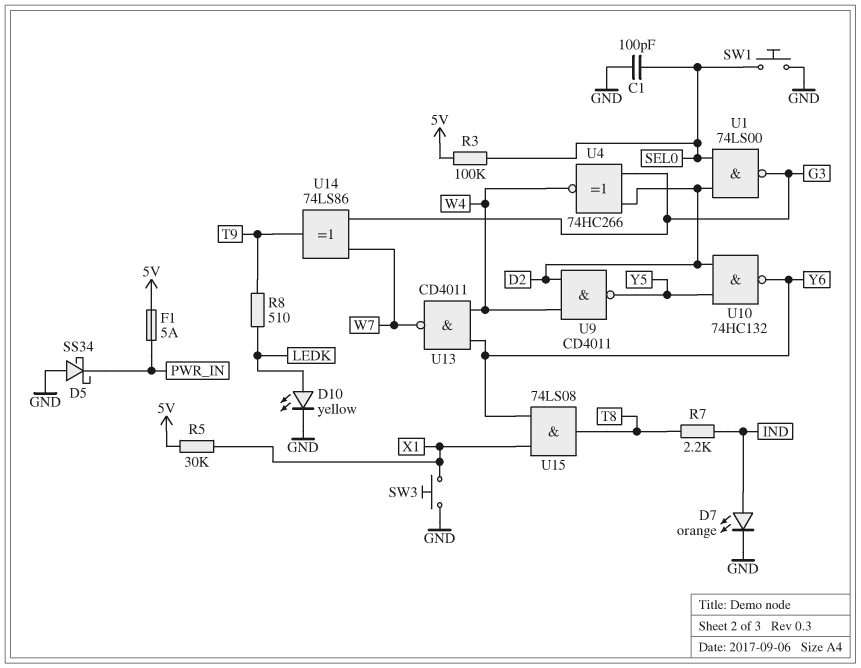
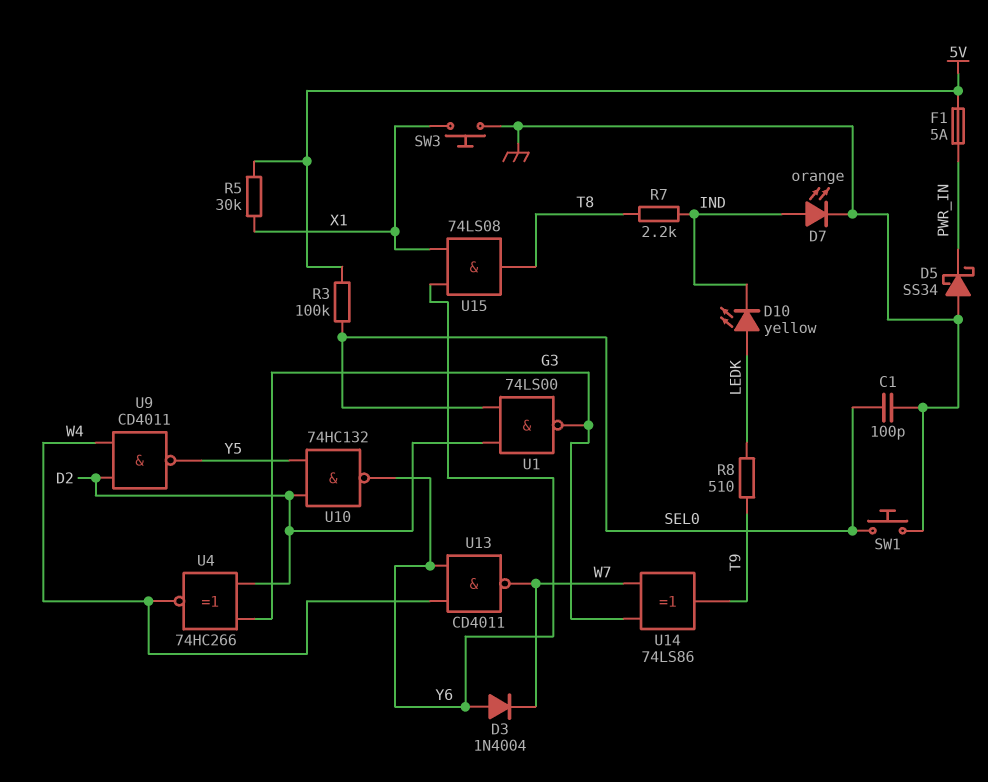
D3: none -> diode 1N4004 (A Y6, K W7)
D10: LED yellow (A LEDK, K GND) -> LED yellow (A LEDK, K IND)

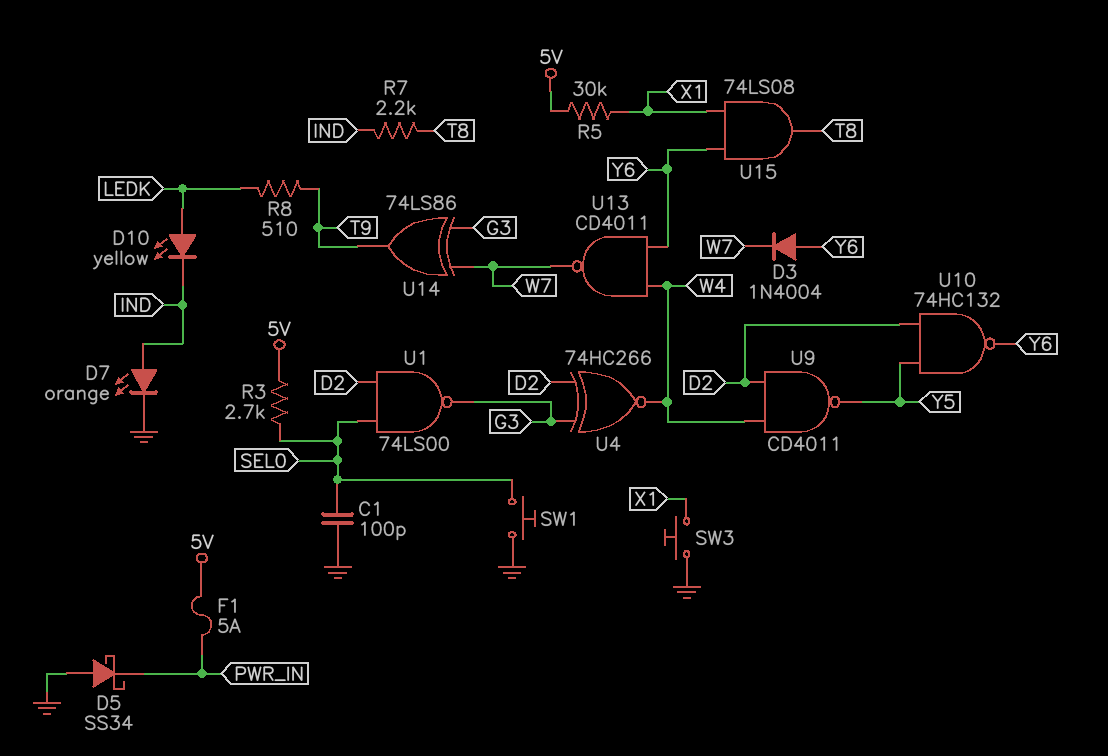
R3: 100k (5V, SEL0) -> 2.7k (5V, SEL0)

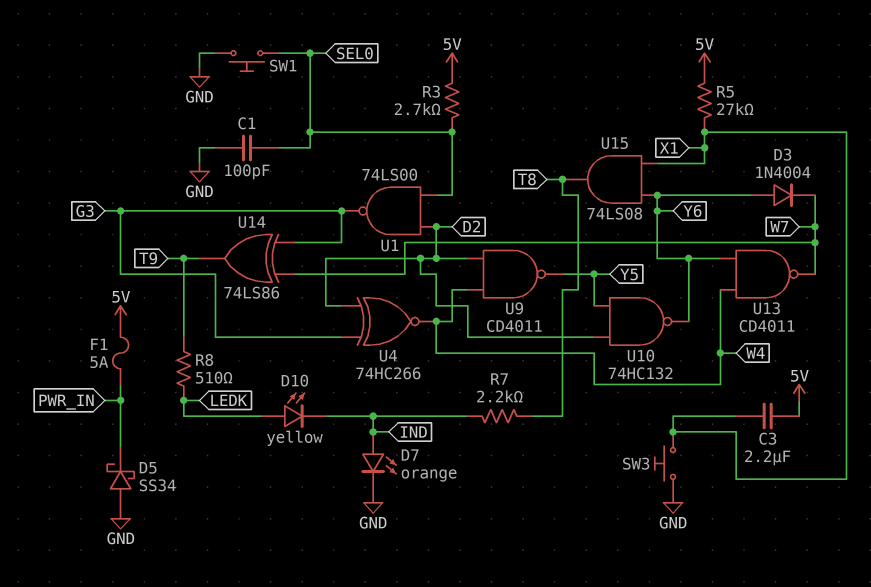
C3: none -> 2.2uF (5V, X1)
R5: 30k (5V, X1) -> 27k (5V, X1)

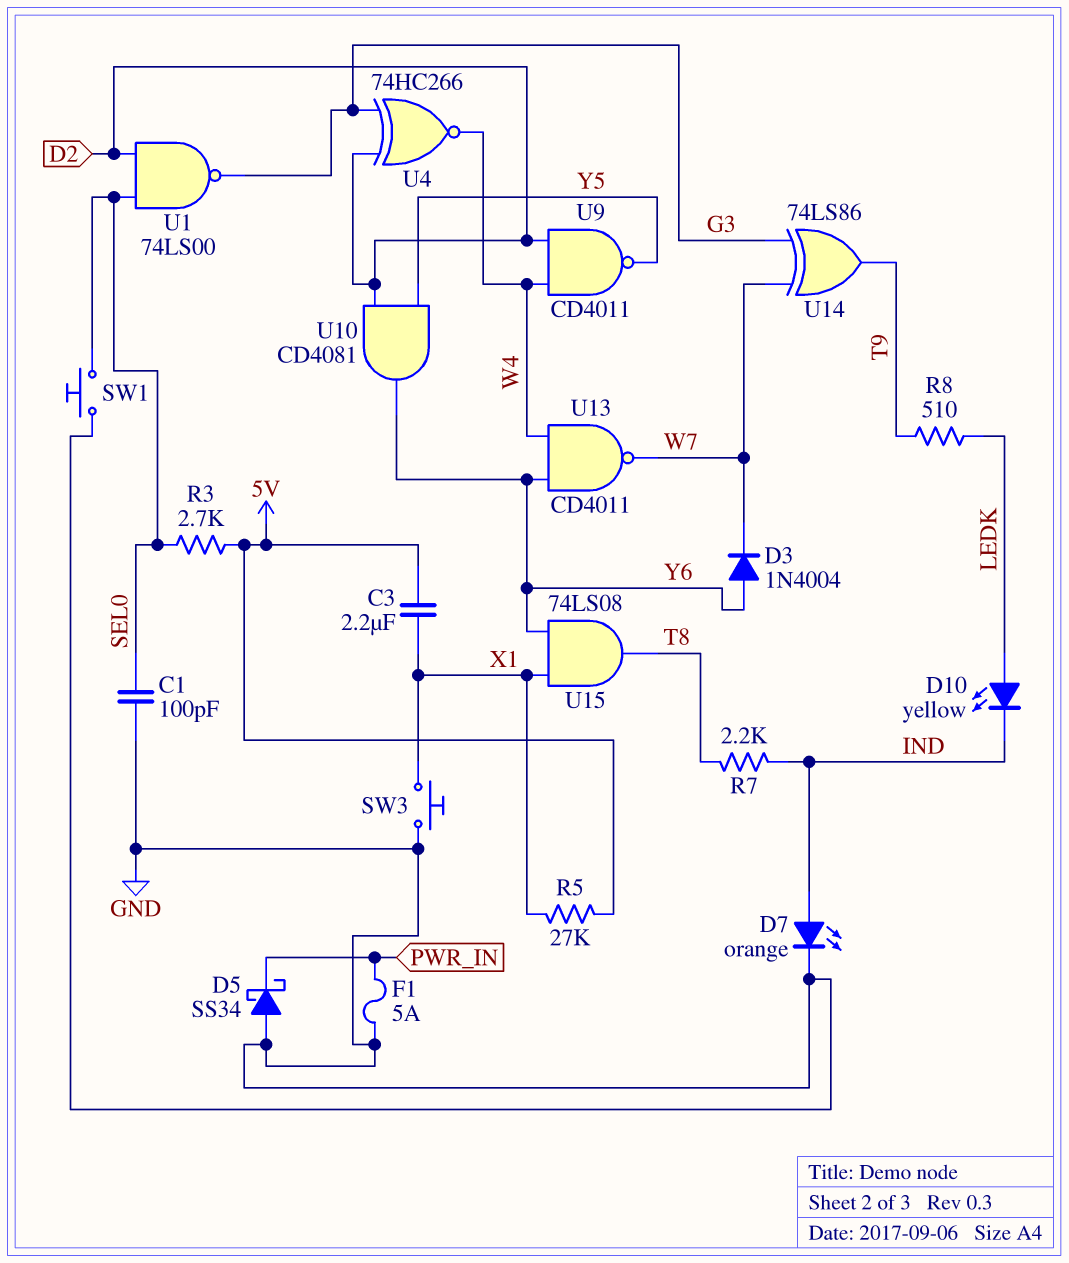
F1: 5A (5V, PWR_IN) -> 5A (GND, PWR_IN)
U10: NAND 74HC132 (in D2, in Y5, out Y6) -> AND CD4081 (in D2, in Y5, out Y6)

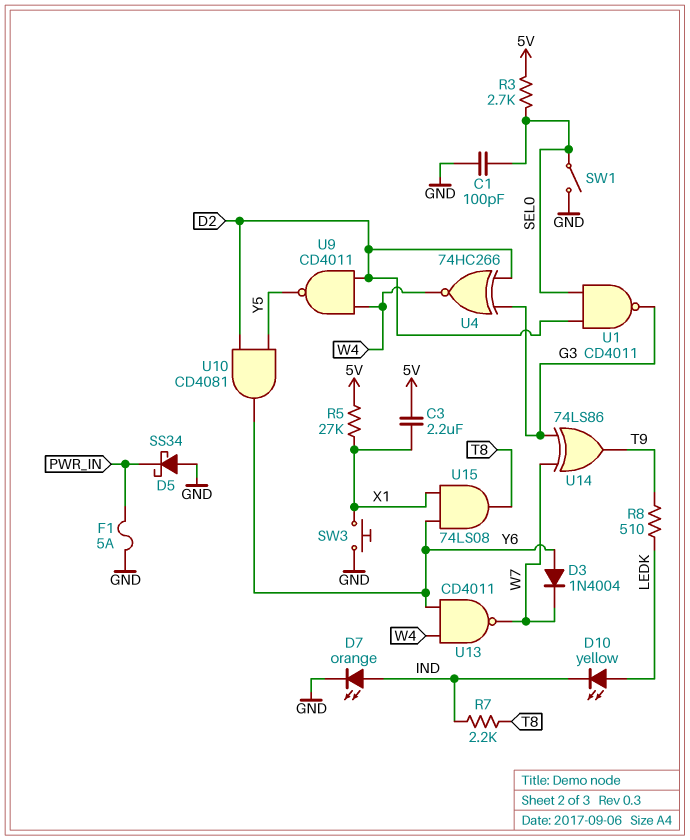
SW1: button (GND, SEL0) -> switch (GND, SEL0)
U1: NAND 74LS00 (in D2, in SEL0, out G3) -> NAND CD4011 (in D2, in SEL0, out G3)

